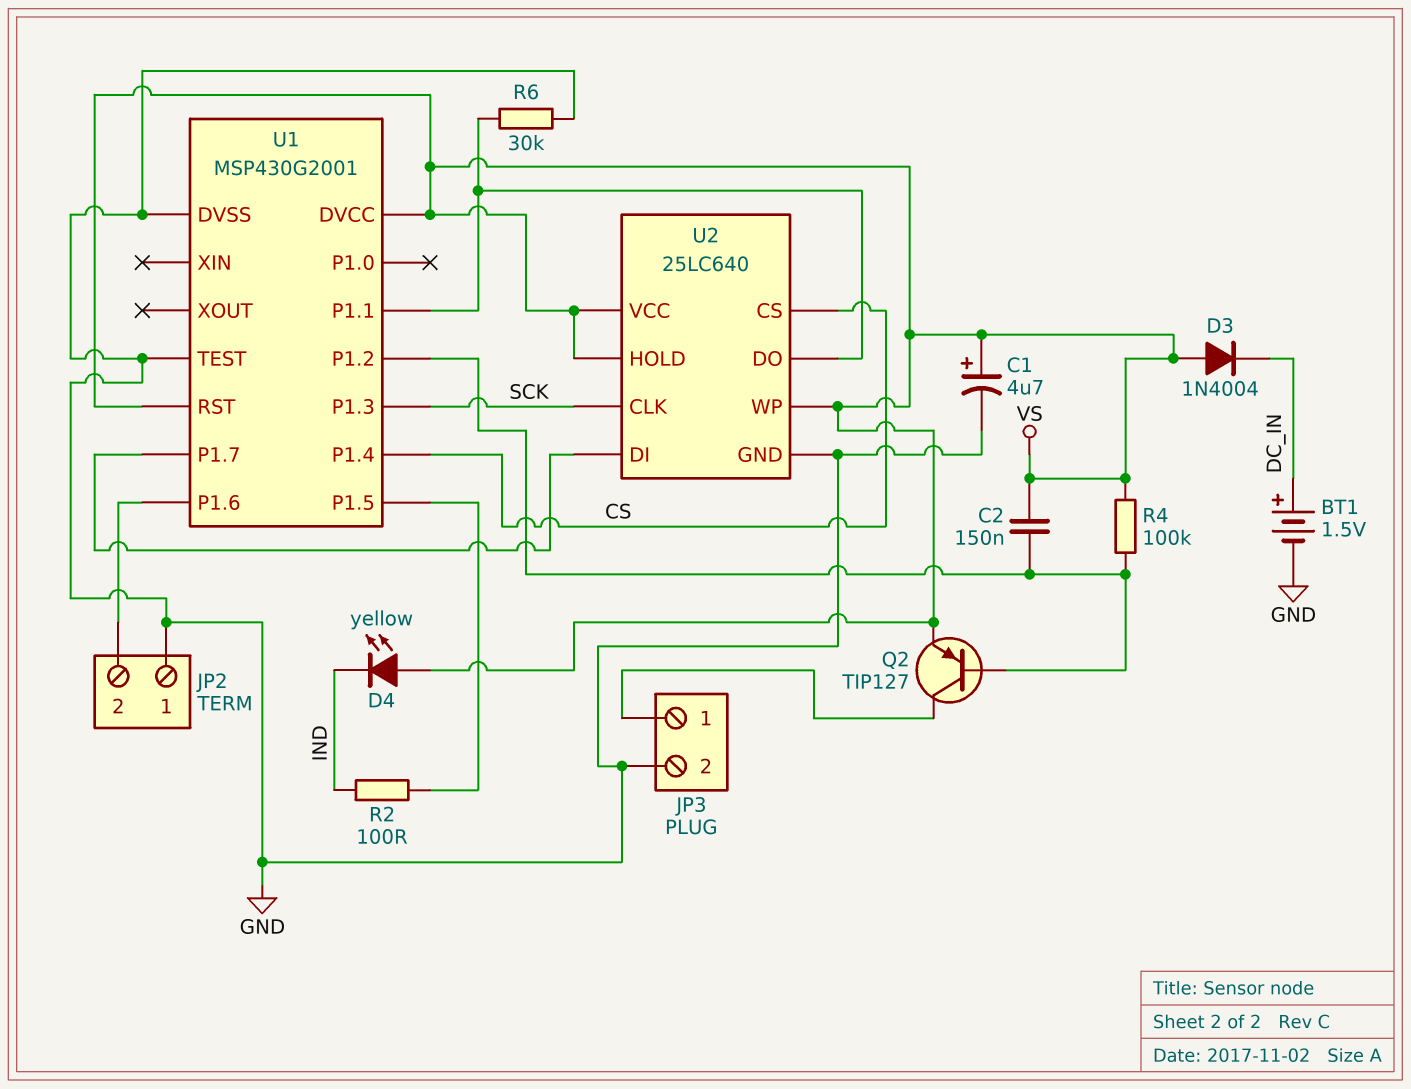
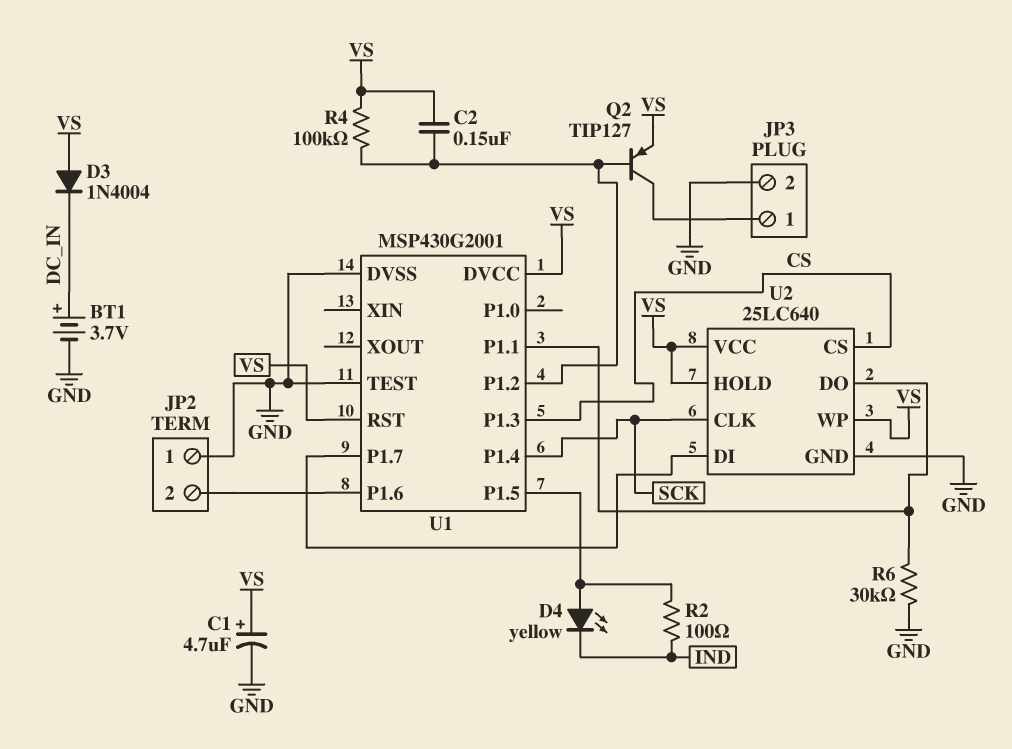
BT1: 1.5V (plus DC_IN, minus GND) -> 3.7V (plus DC_IN, minus GND)
D4: LED yellow (A VS, K IND) -> LED yellow (A U1/P1.5, K IND)
U1 pin P1.3: SCK -> CS
U1 pin P1.4: CS -> SCK

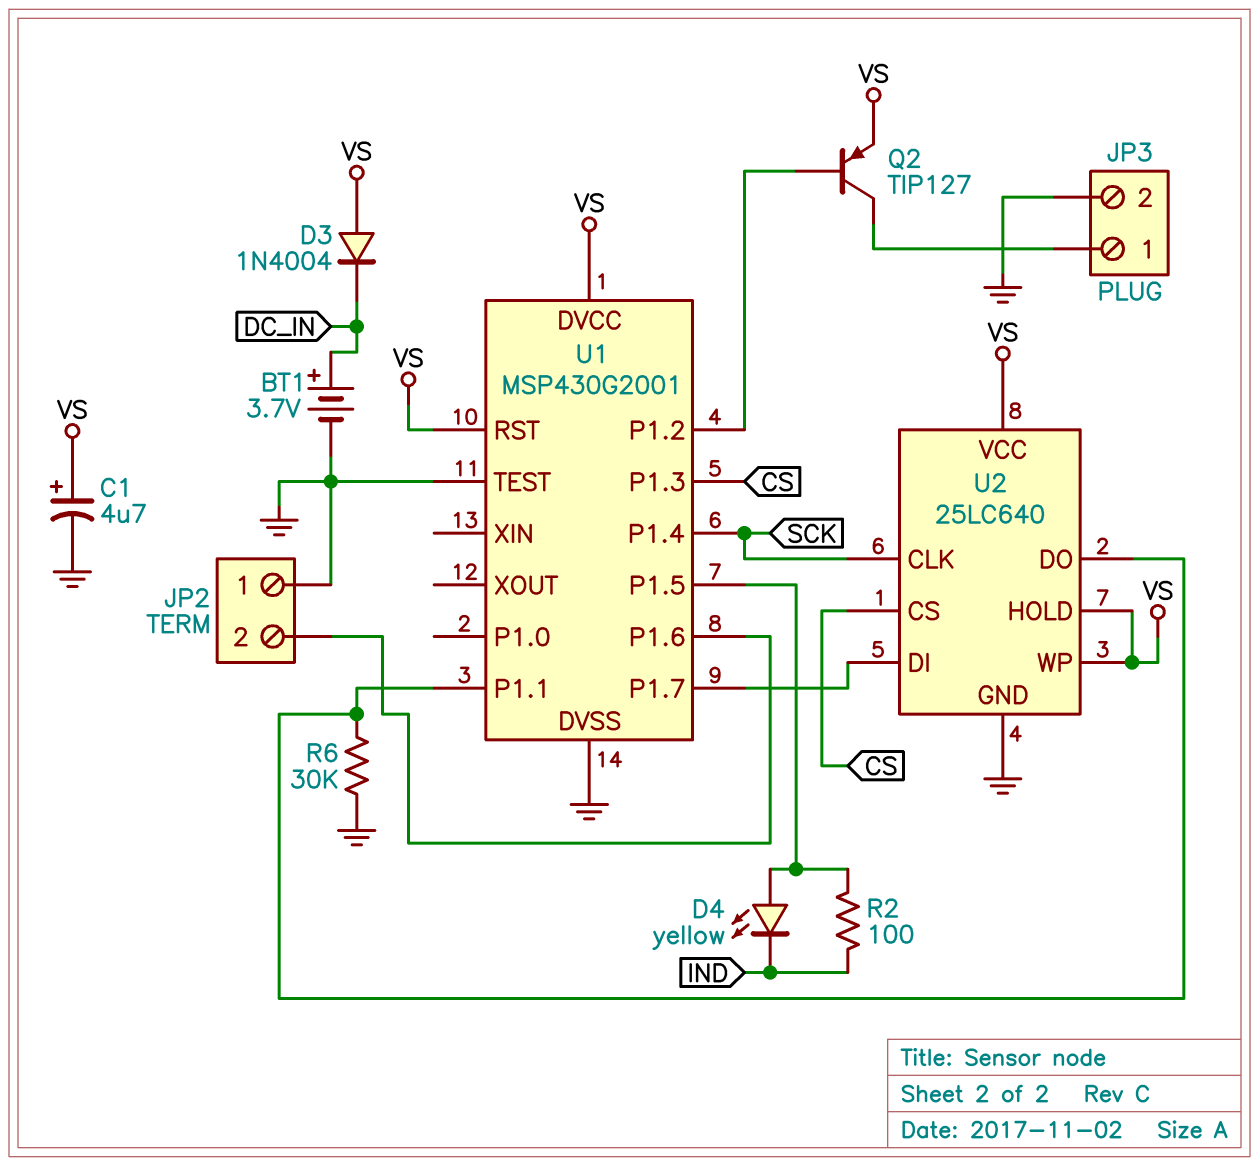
C2: 150nF (U1/P1.2, VS) -> none
R4: 100k (U1/P1.2, VS) -> none

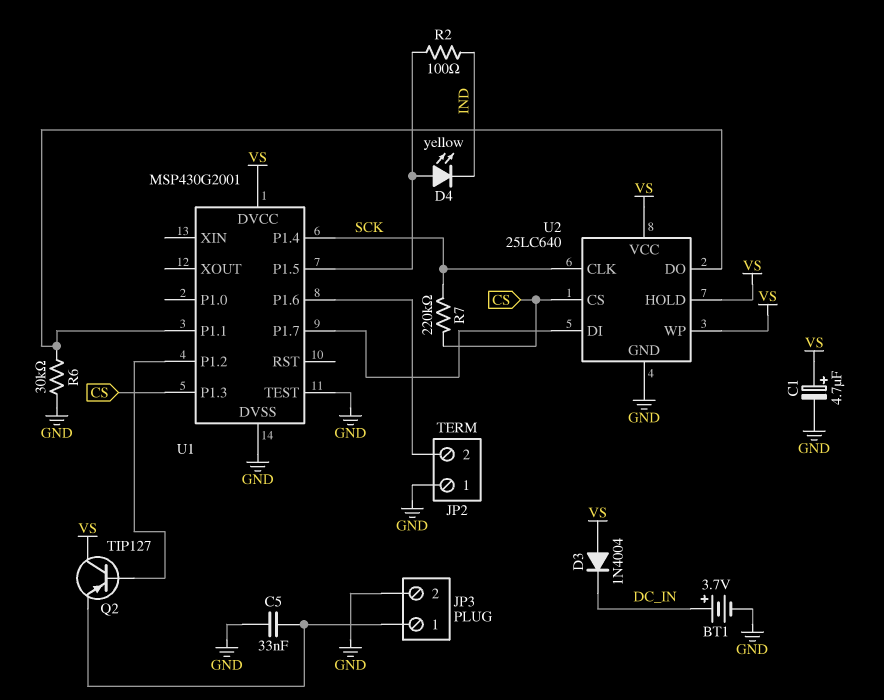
C5: none -> 33nF (GND, JP3/1)
Q2: PNP TIP127 (B U1/P1.2, C JP3/1, E VS) -> PNP TIP127 (B U1/P1.2, C VS, E JP3/1)
R7: none -> 220k (CS, SCK)
U1 pin RST: VS -> none

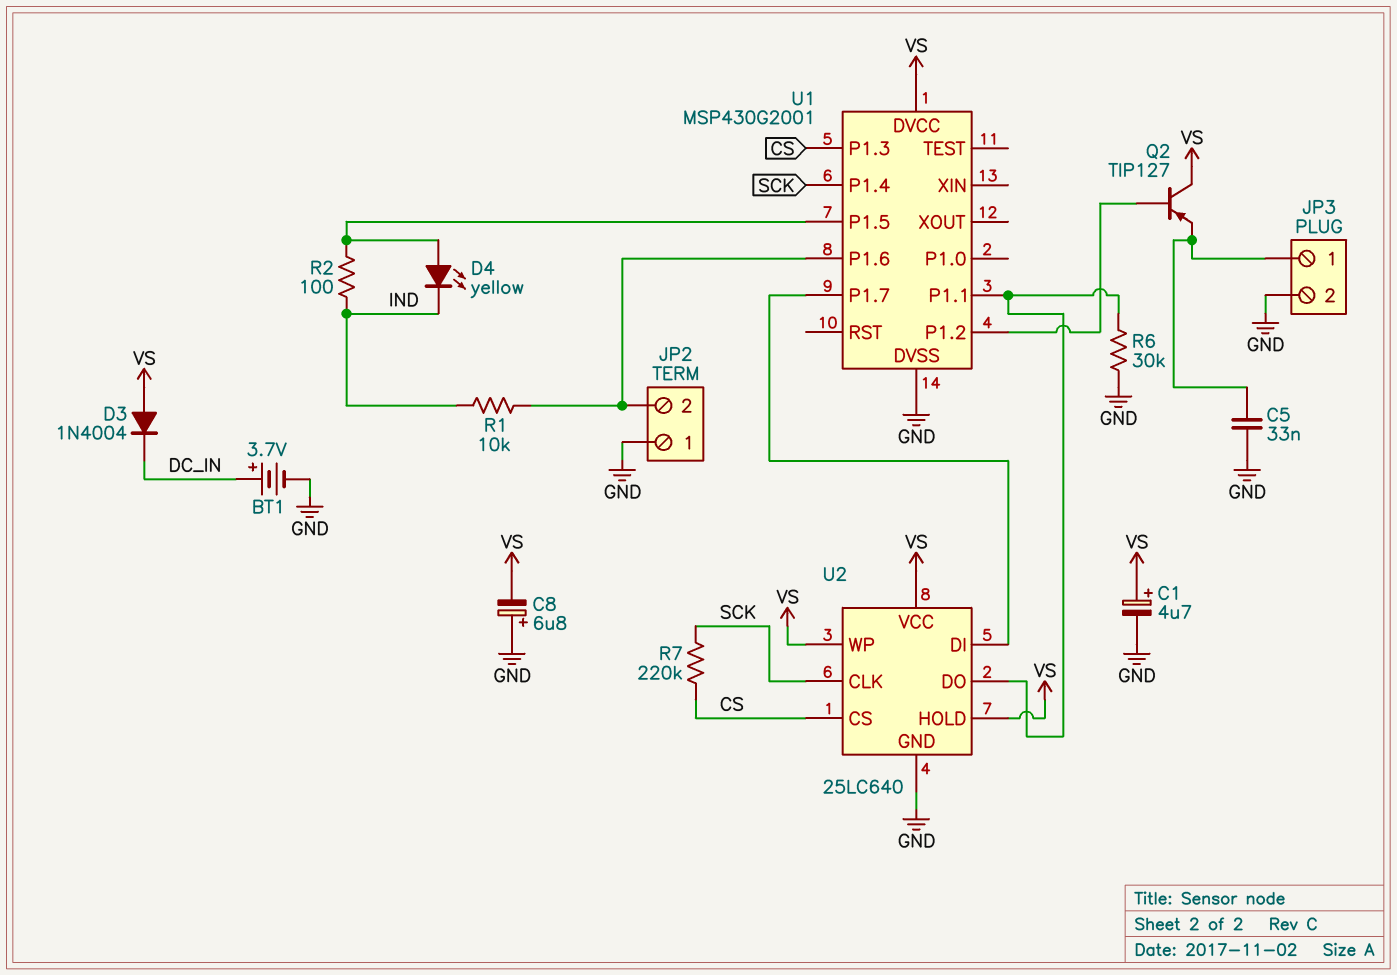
C8: none -> 6.8uF (plus GND, minus VS)
R1: none -> 10k (IND, JP2/2)
U1 pin TEST: GND -> none

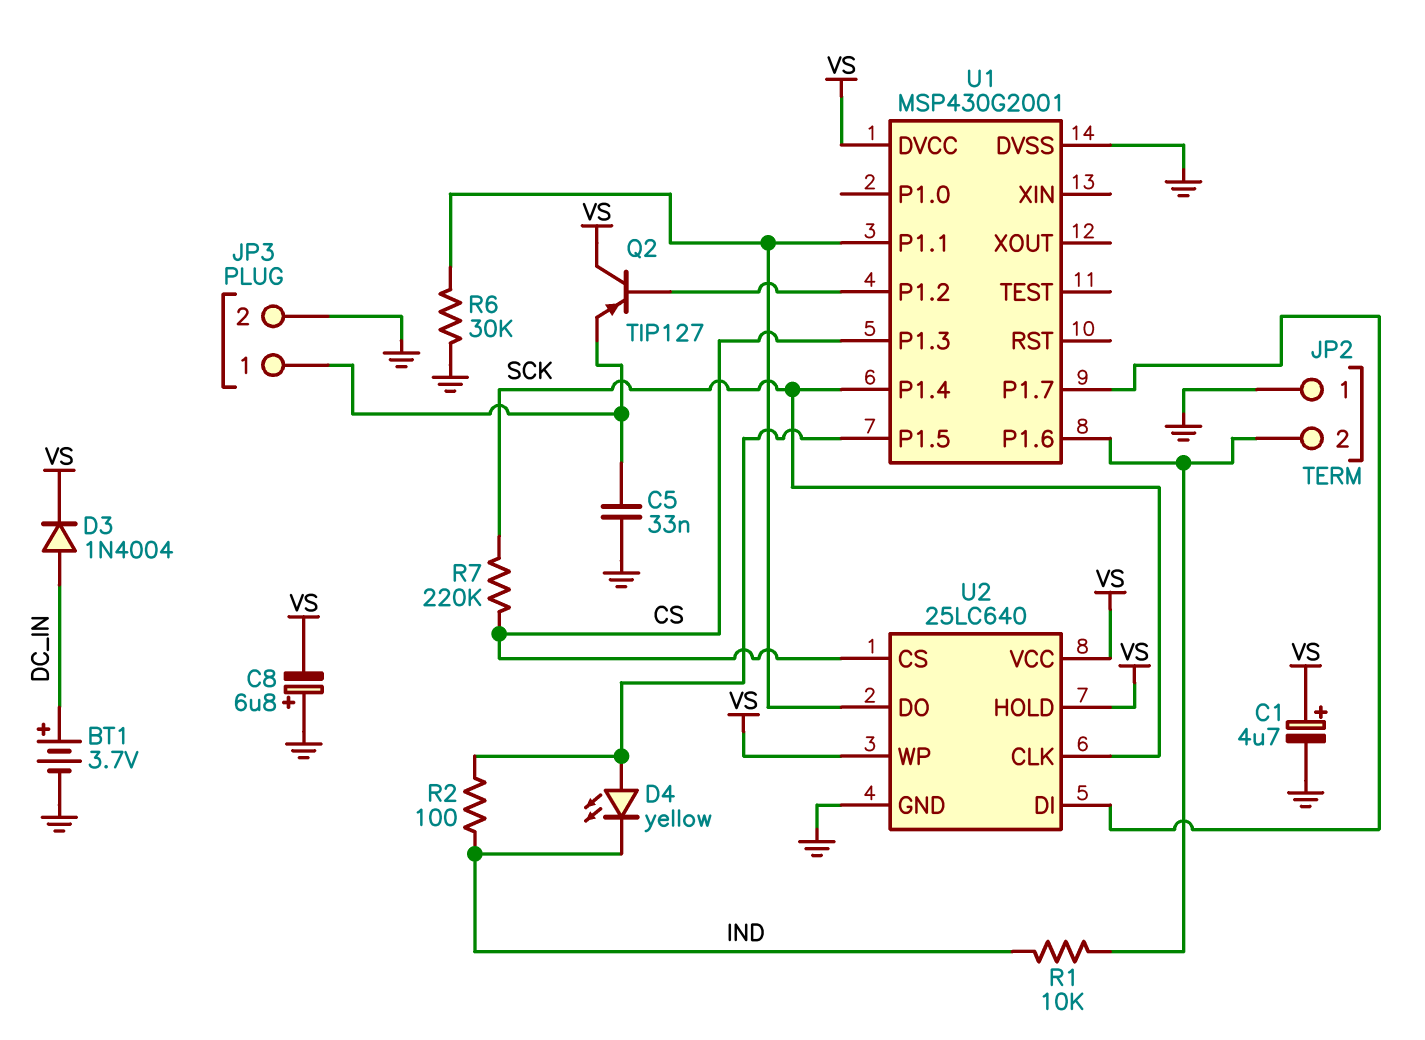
D3: diode 1N4004 (A VS, K DC_IN) -> diode 1N4004 (A DC_IN, K VS)

